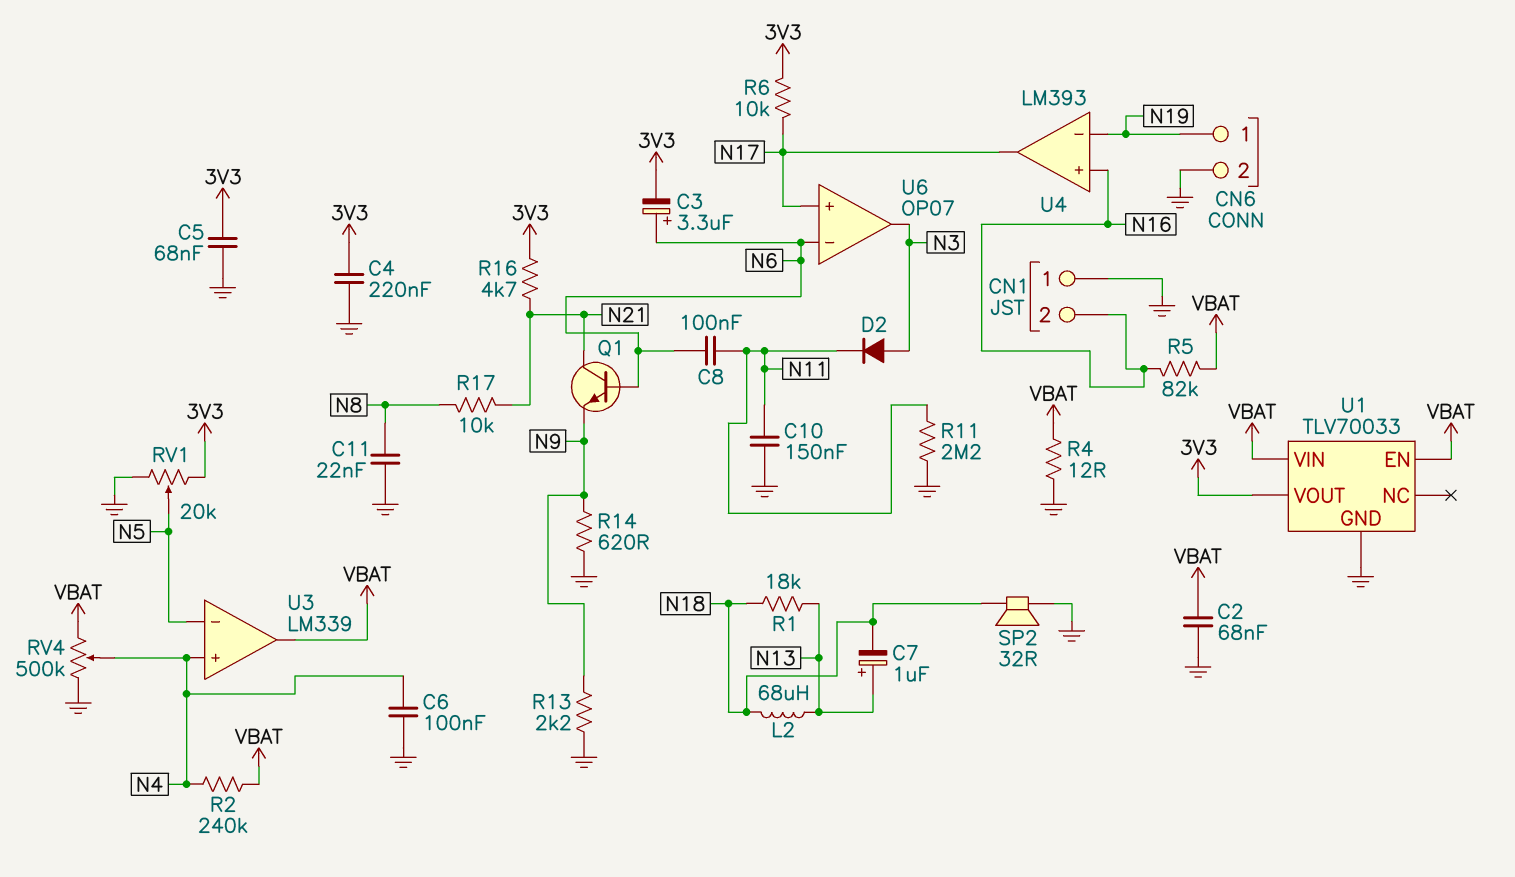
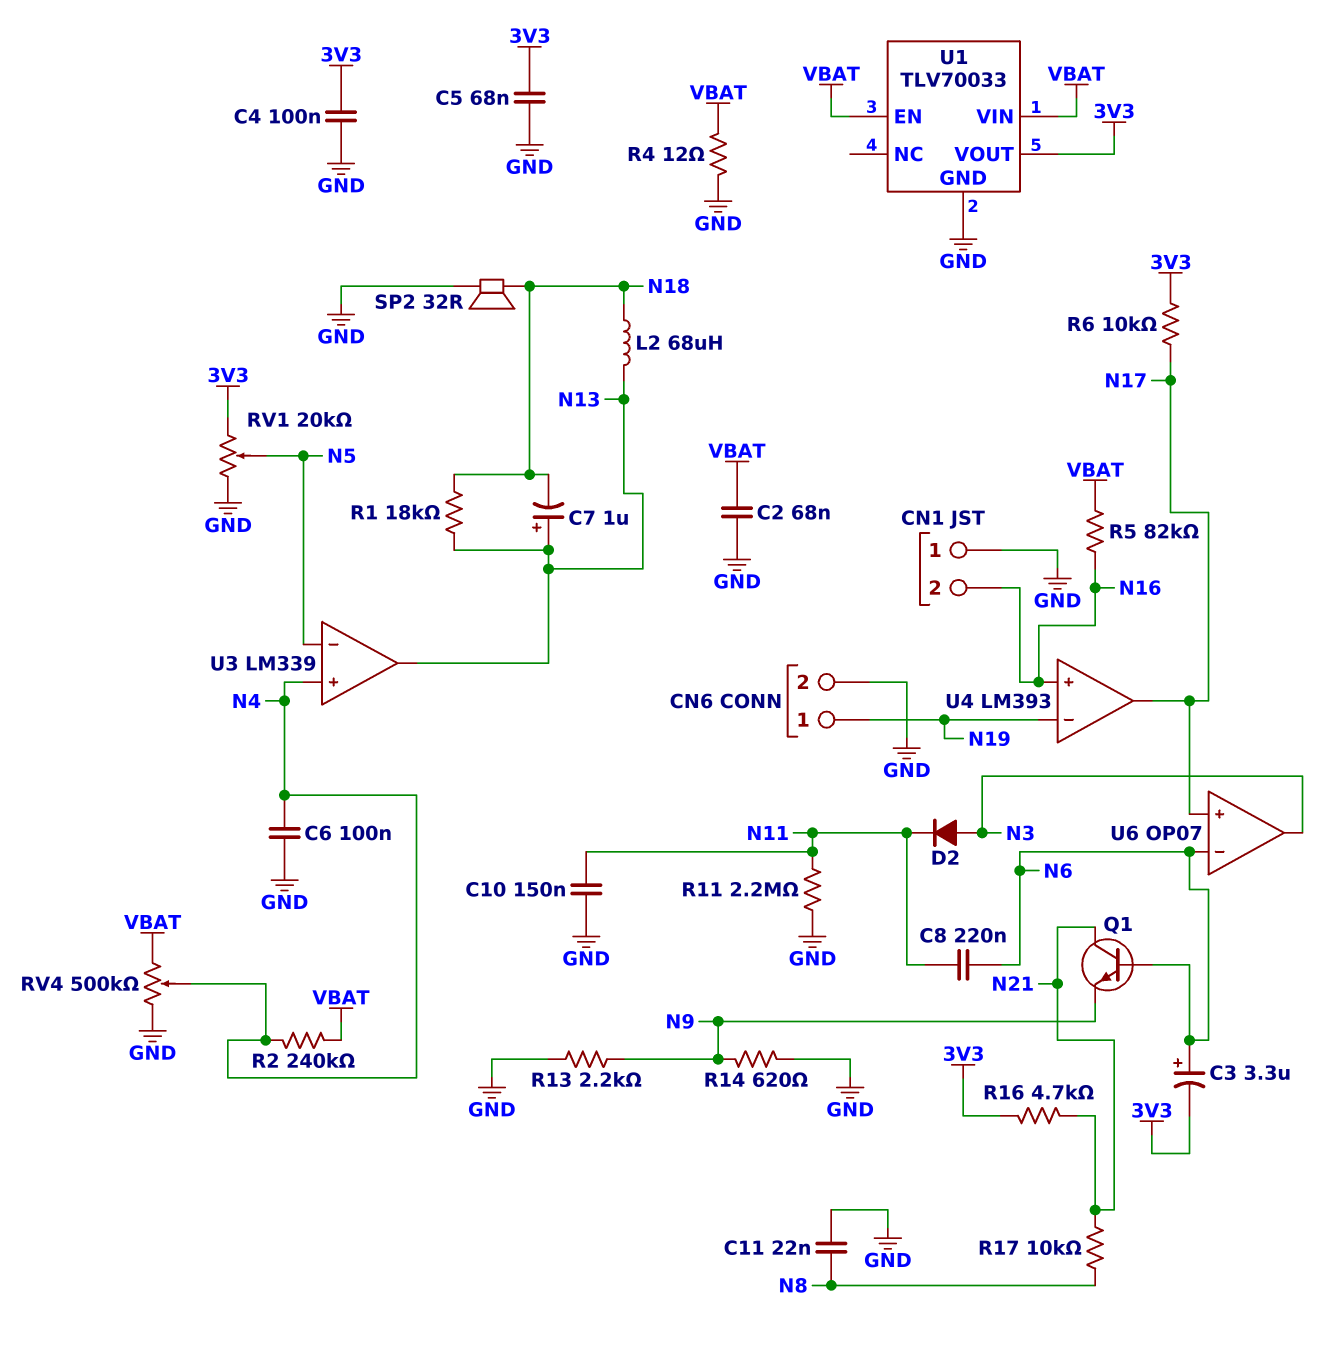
C4: 220nF (3V3, GND) -> 100nF (3V3, GND)
C8: 100nF (N6, N11) -> 220nF (N6, N11)
U3 pin out: VBAT -> N13

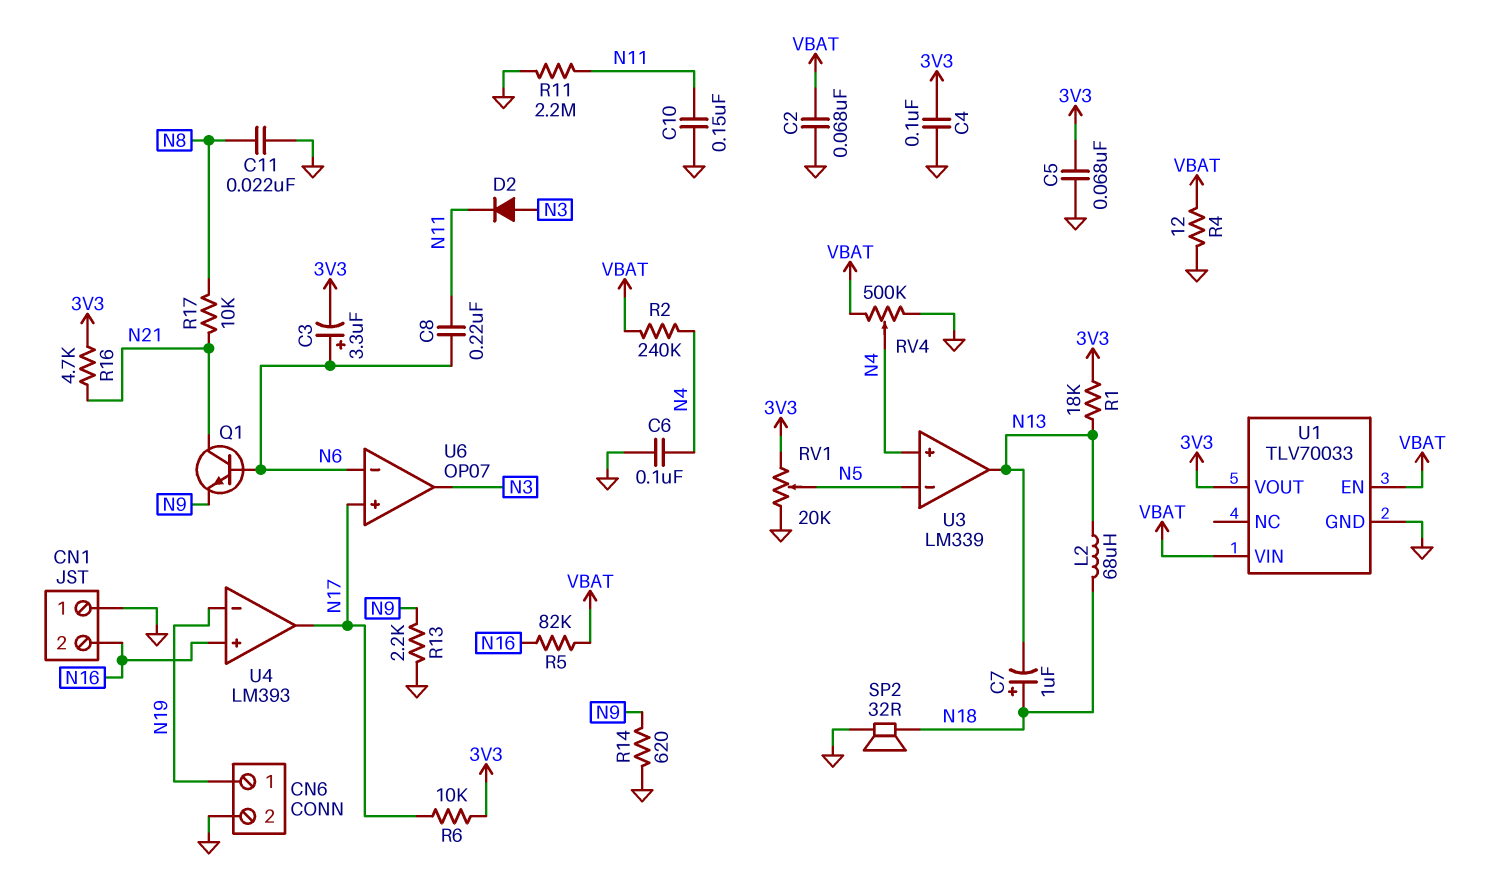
C7: 1uF (plus N13, minus N18) -> 1uF (plus N18, minus N13)
R1: 18k (N13, N18) -> 18k (3V3, N13)

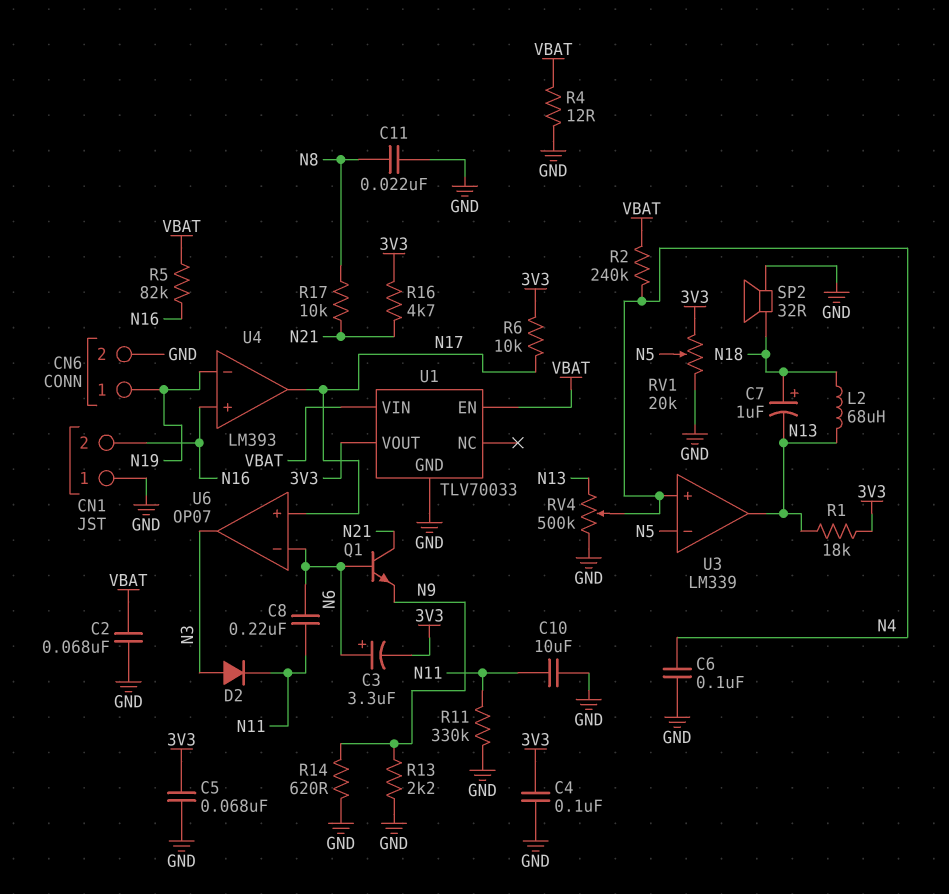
C10: 150nF (GND, N11) -> 10uF (GND, N11)
R11: 2.2M (GND, N11) -> 330k (GND, N11)
RV4: 500k (GND, VBAT, wiper N4) -> 500k (GND, N13, wiper N4)

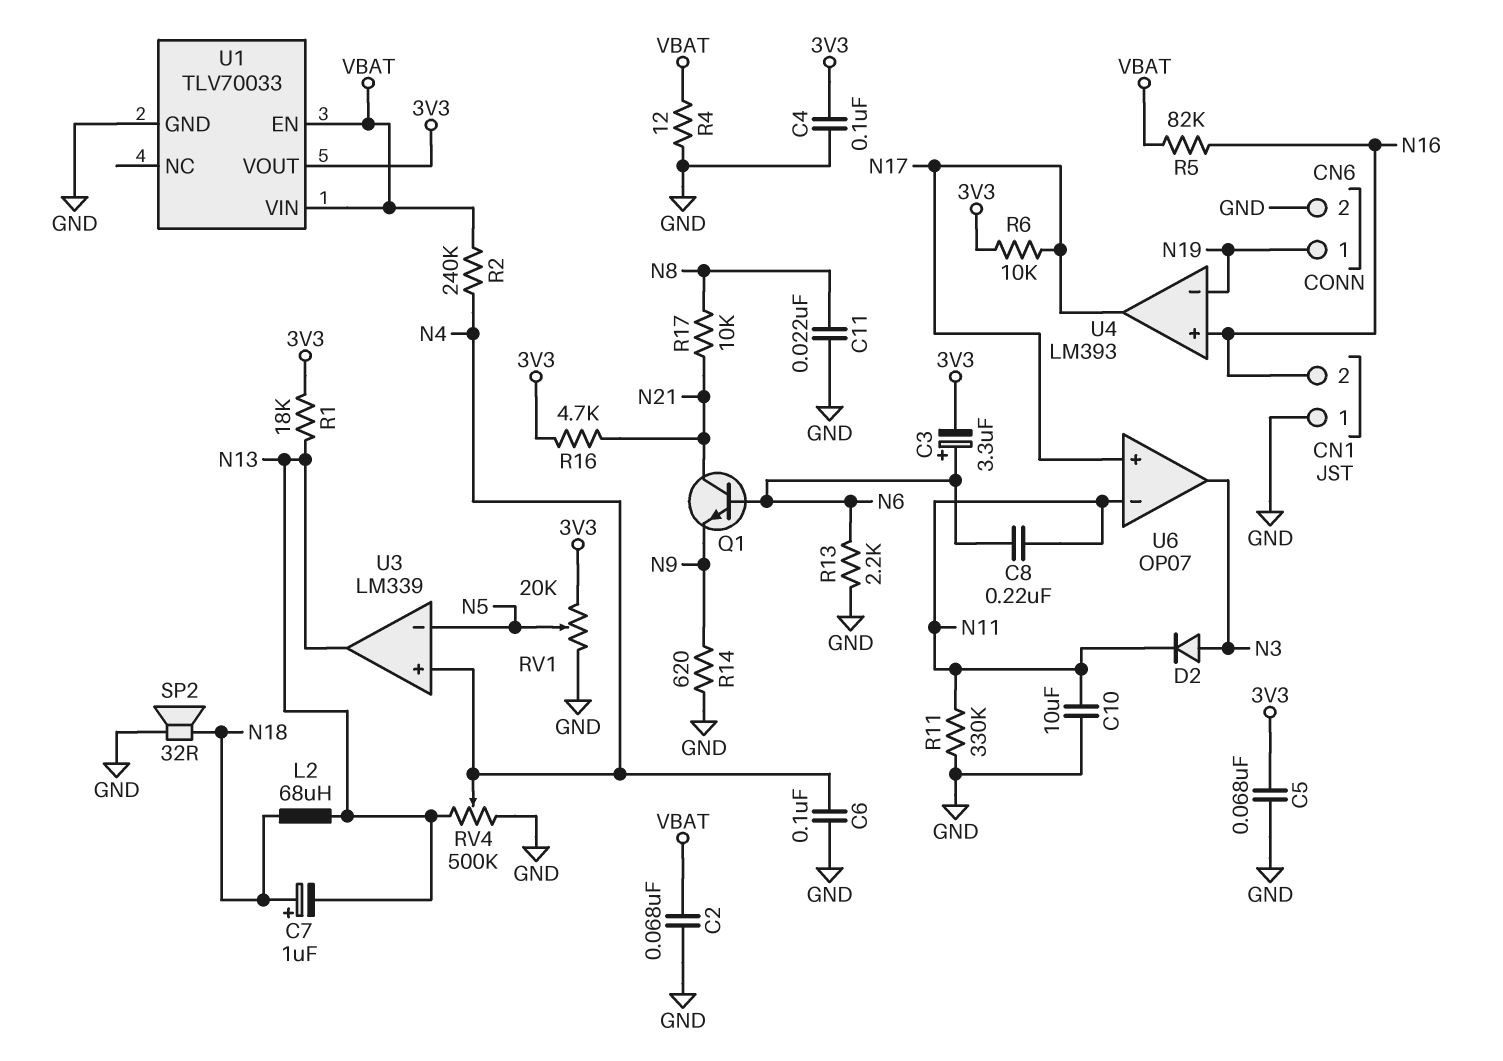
R13: 2.2k (GND, N9) -> 2.2k (GND, N6)
U6 pin in-: N6 -> N11

